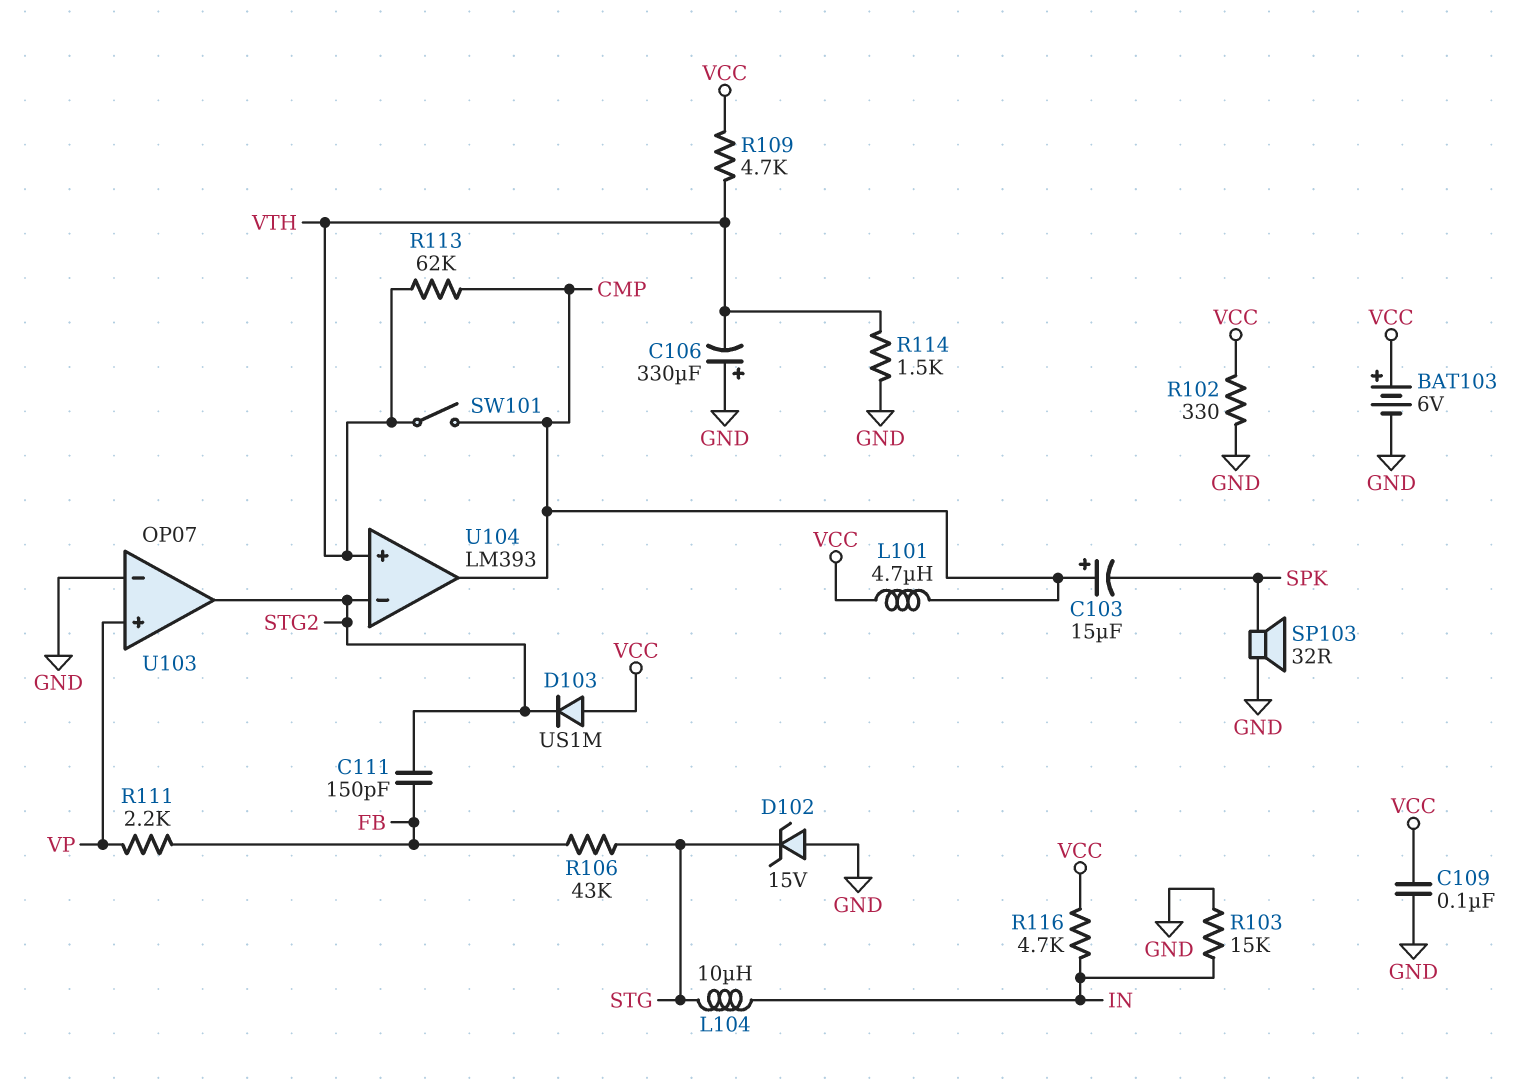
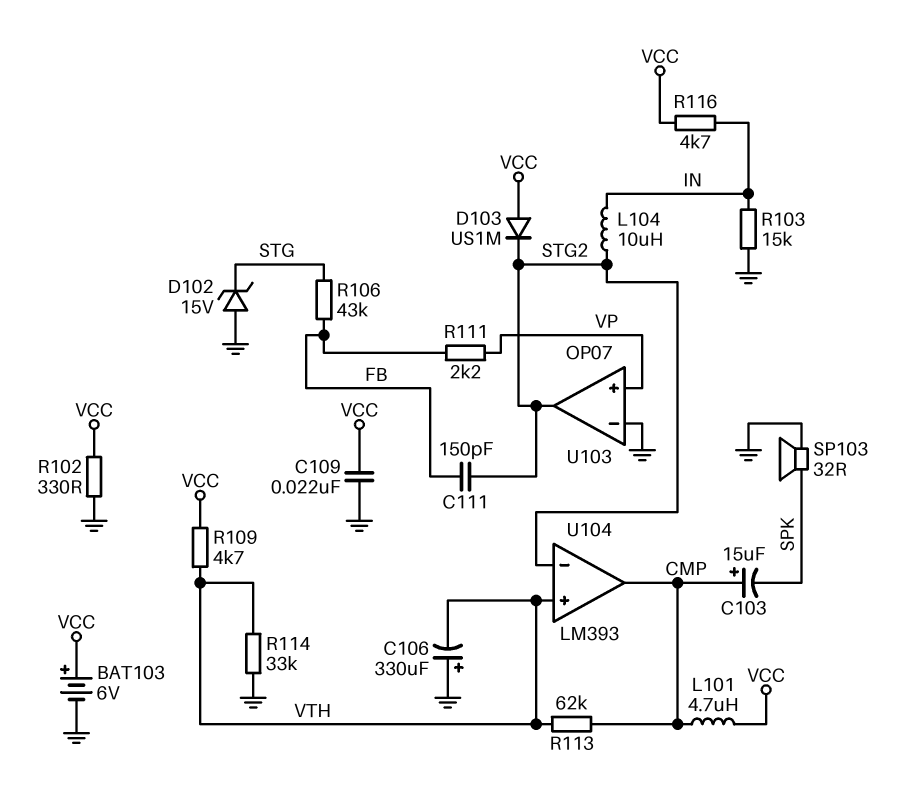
C109: 100nF (GND, VCC) -> 22nF (GND, VCC)
L104: 10uH (IN, STG) -> 10uH (IN, STG2)
R114: 1.5k (GND, VTH) -> 33k (GND, VTH)
SW101: switch (CMP, VTH) -> none

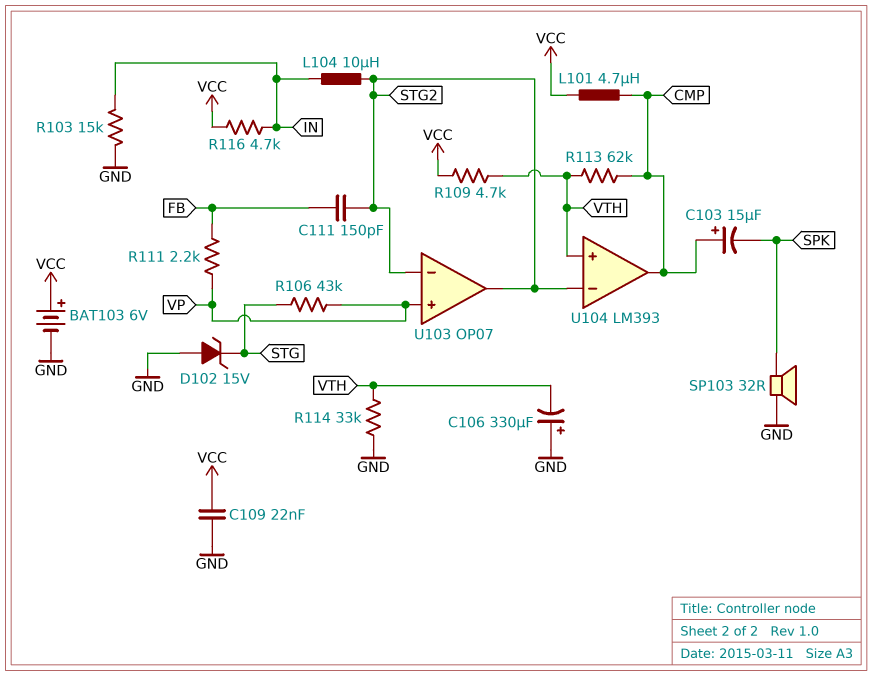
D103: diode US1M (A VCC, K STG2) -> none
R102: 330 (GND, VCC) -> none
R106: 43k (FB, STG) -> 43k (STG, VP)
U103 pin in-: GND -> STG2

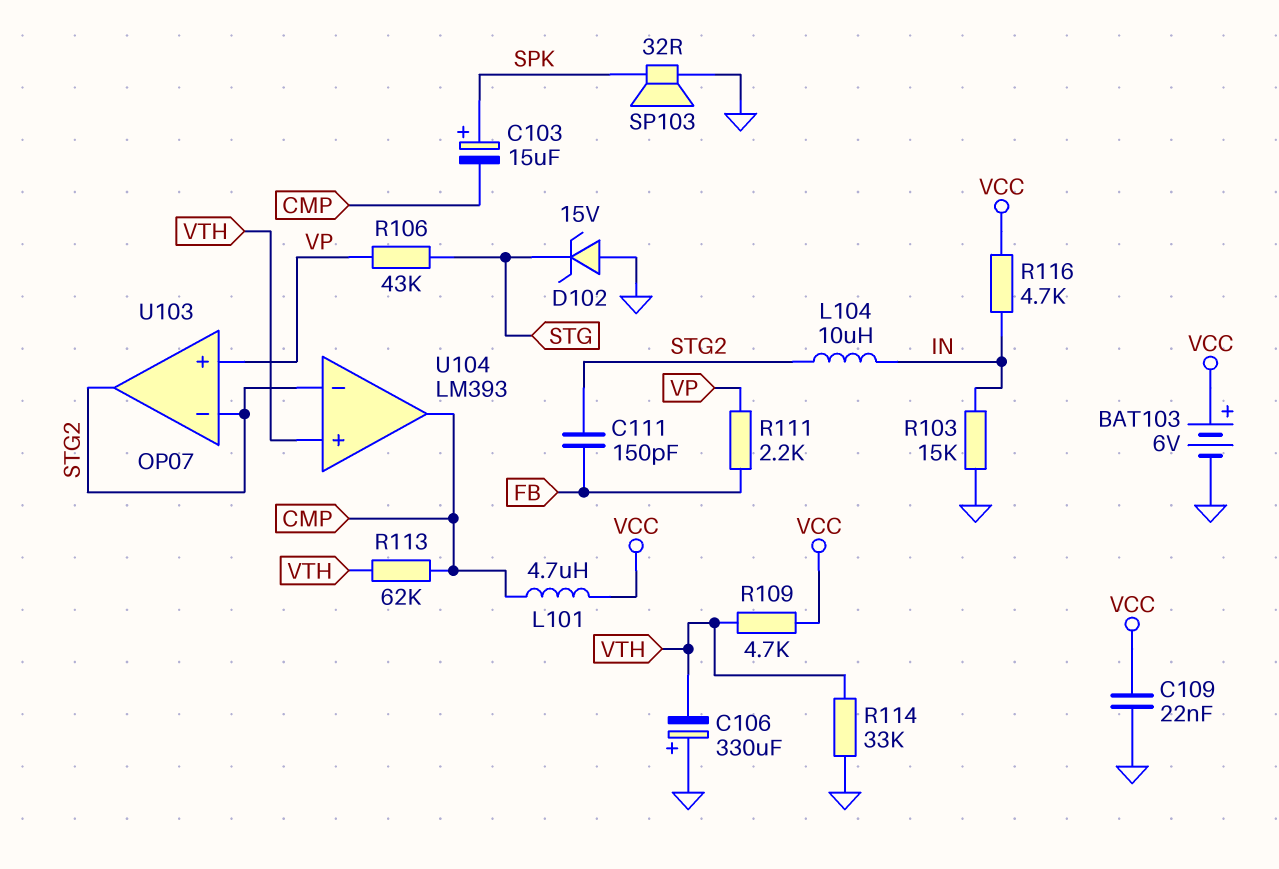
C103: 15uF (plus CMP, minus SPK) -> 15uF (plus SPK, minus CMP)

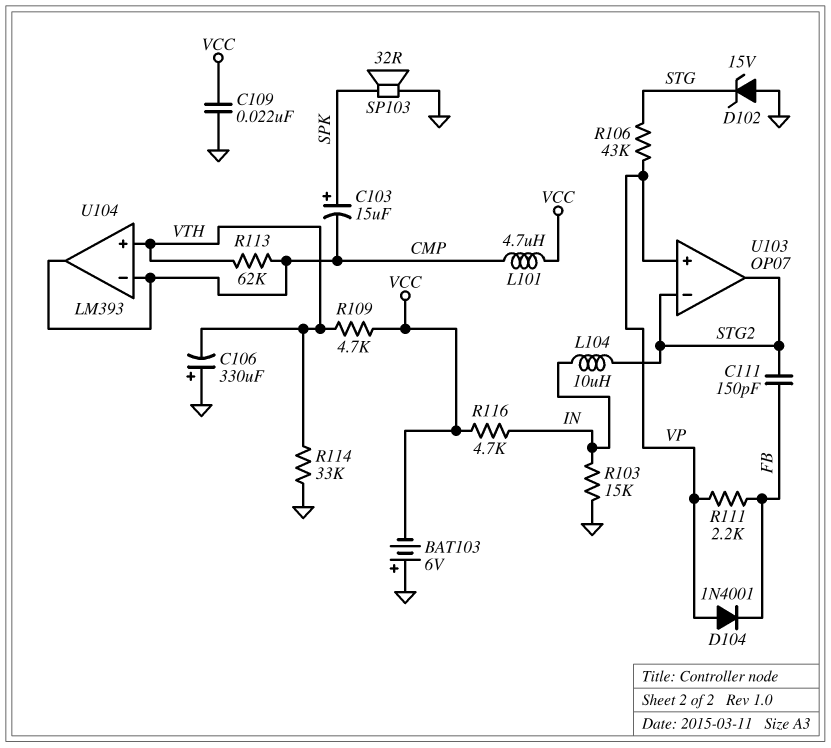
BAT103: 6V (plus VCC, minus GND) -> 6V (plus GND, minus VCC)
D104: none -> diode 1N4001 (A VP, K FB)
U104 pin in-: STG2 -> CMP

